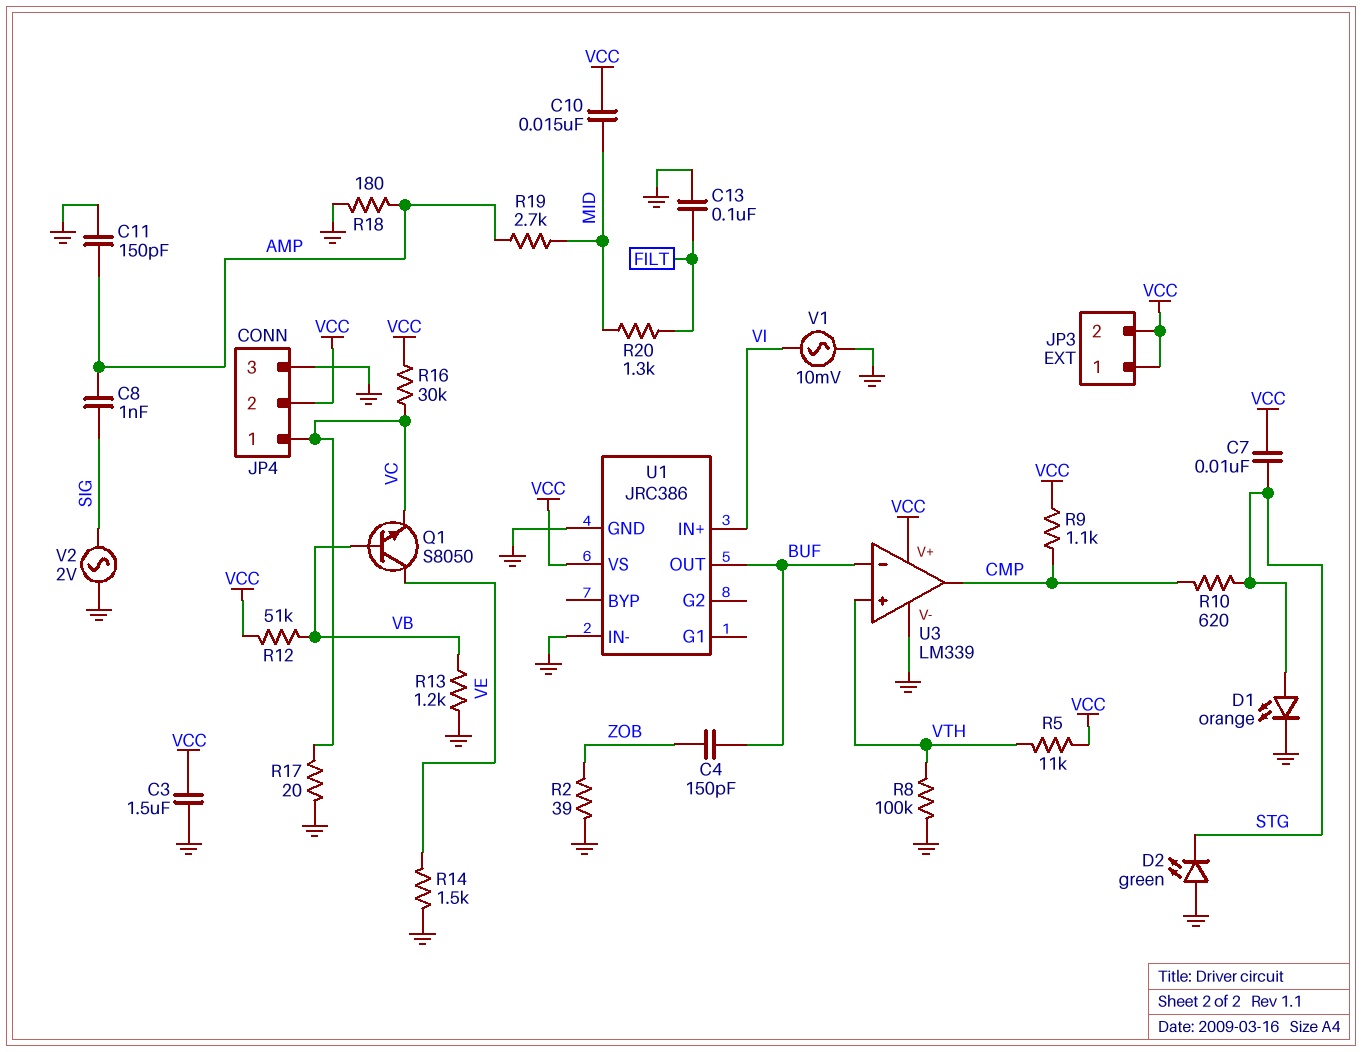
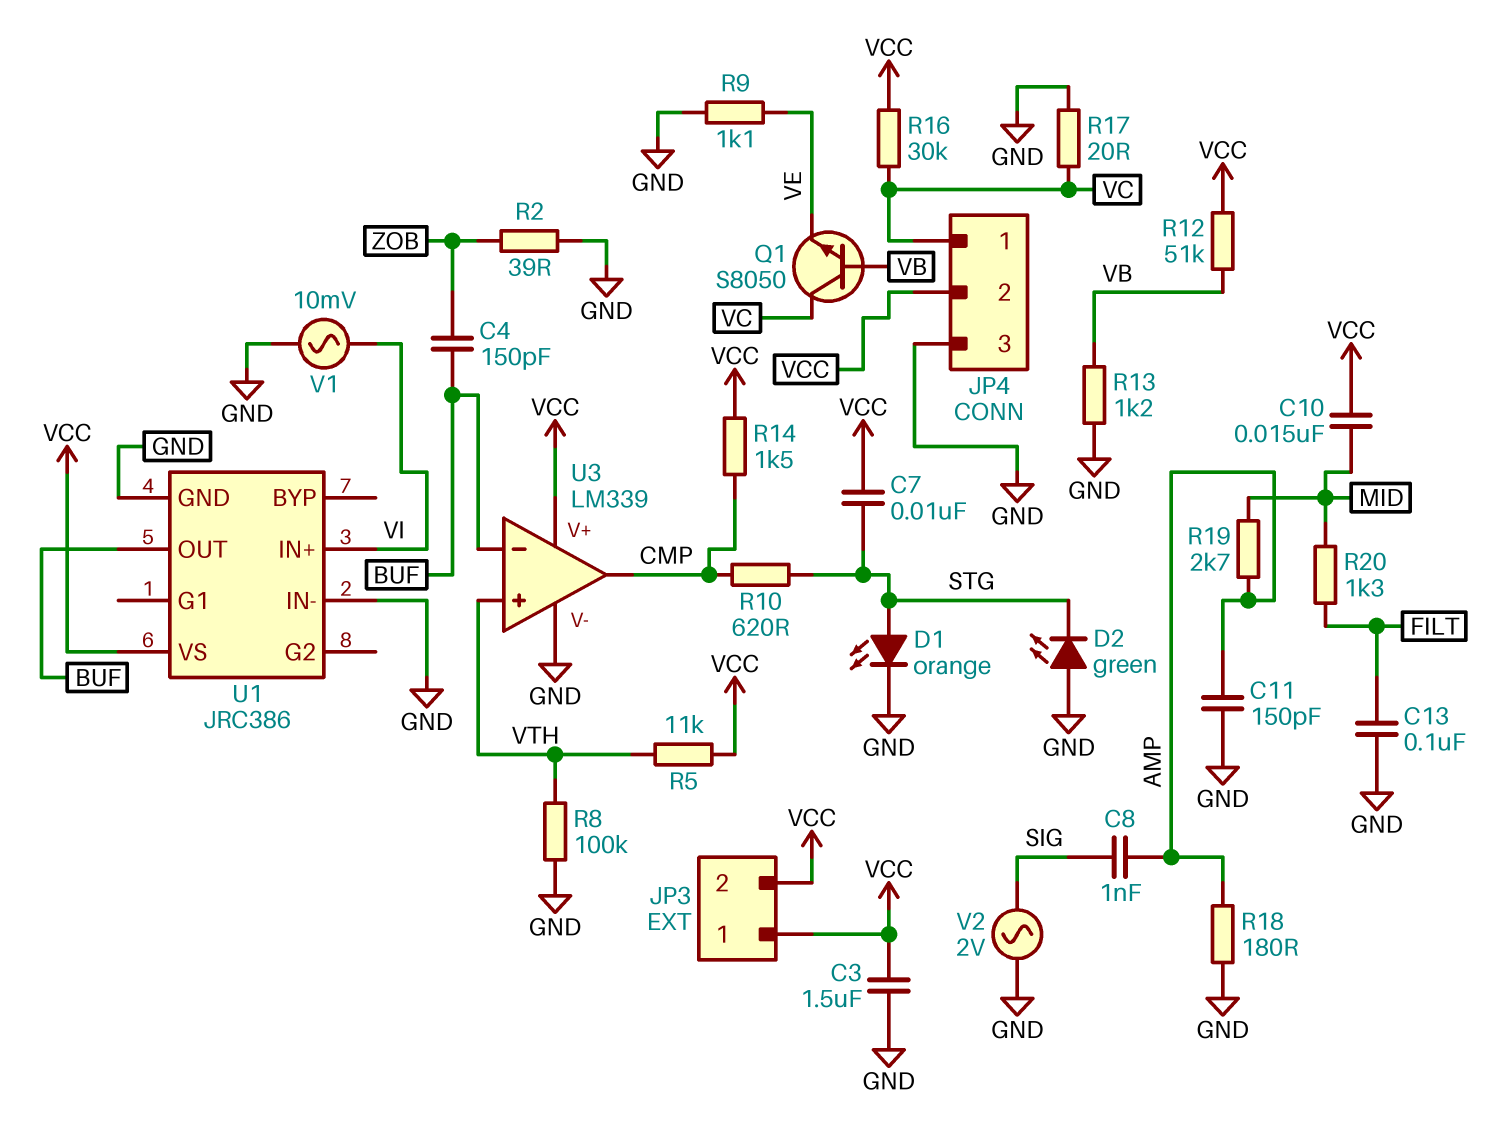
Q1: NPN S8050 (B VB, C VE, E VC) -> NPN S8050 (B VB, C VC, E VE)
R9: 1.1k (CMP, VCC) -> 1.1k (GND, VE)
R14: 1.5k (GND, VE) -> 1.5k (CMP, VCC)

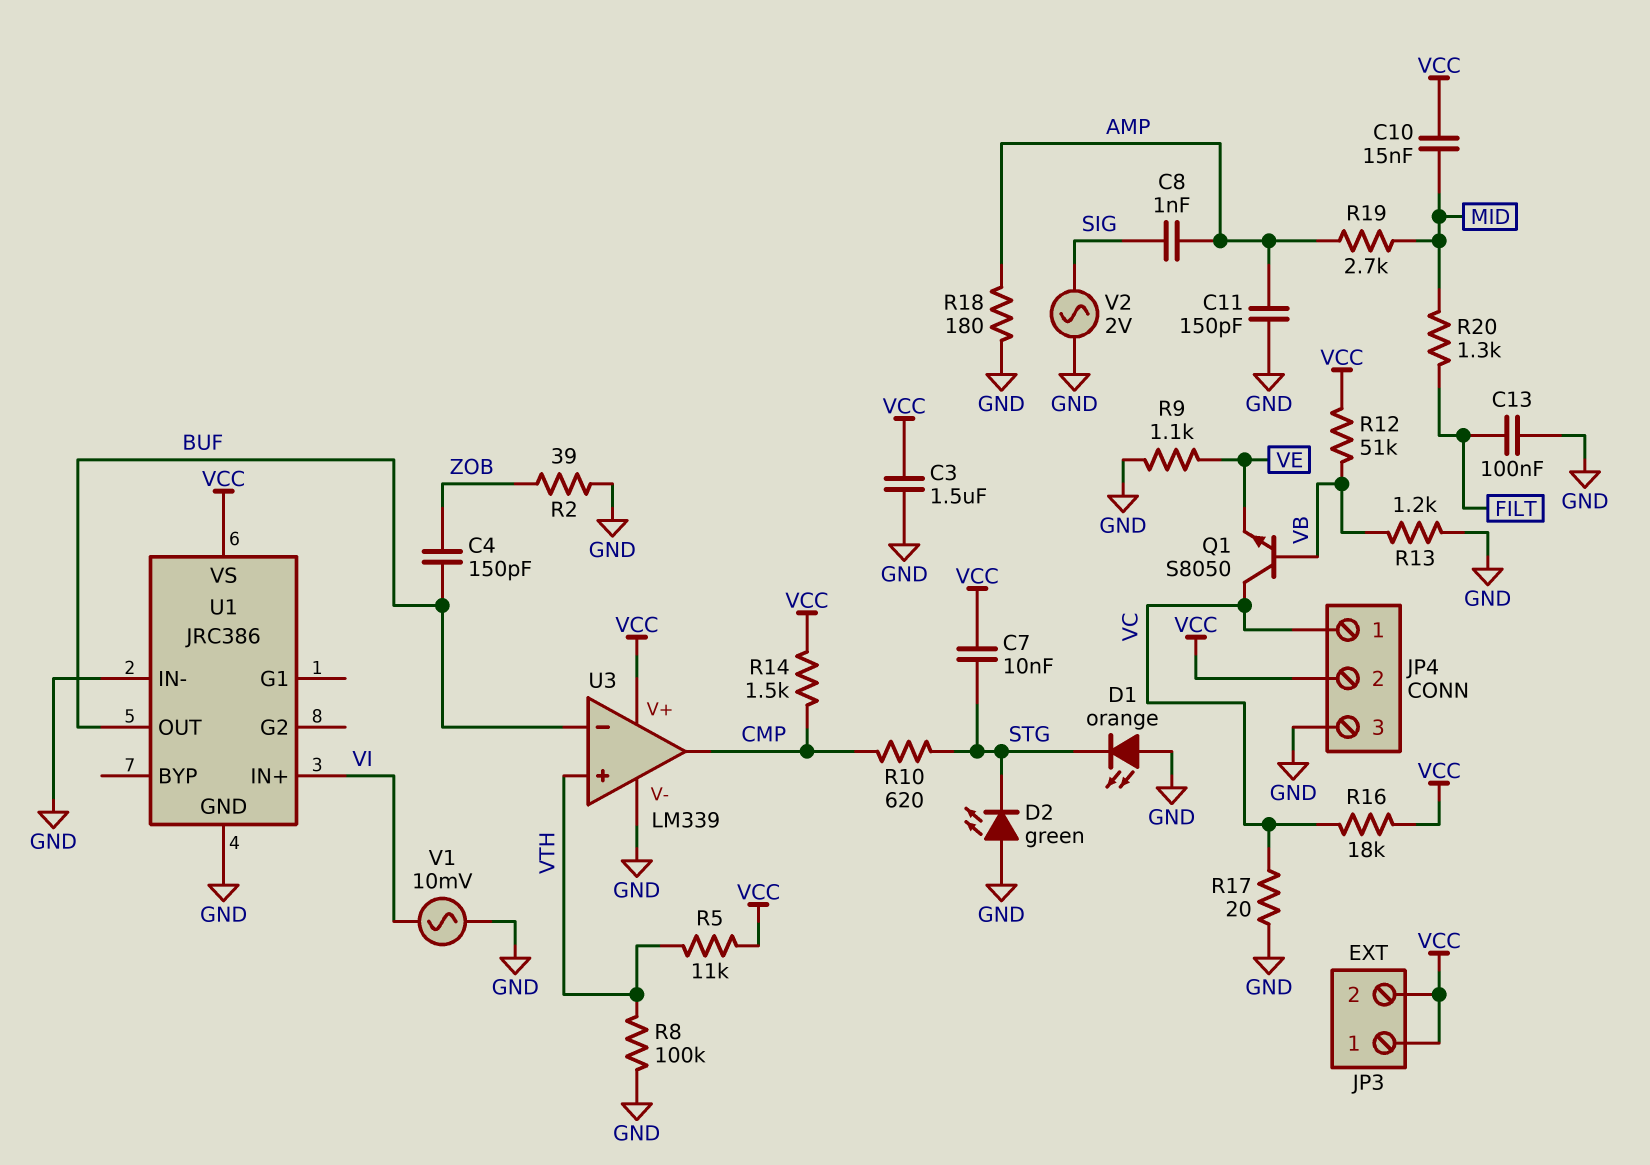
D1: LED orange (A STG, K GND) -> LED orange (A GND, K STG)
R16: 30k (VC, VCC) -> 18k (VC, VCC)

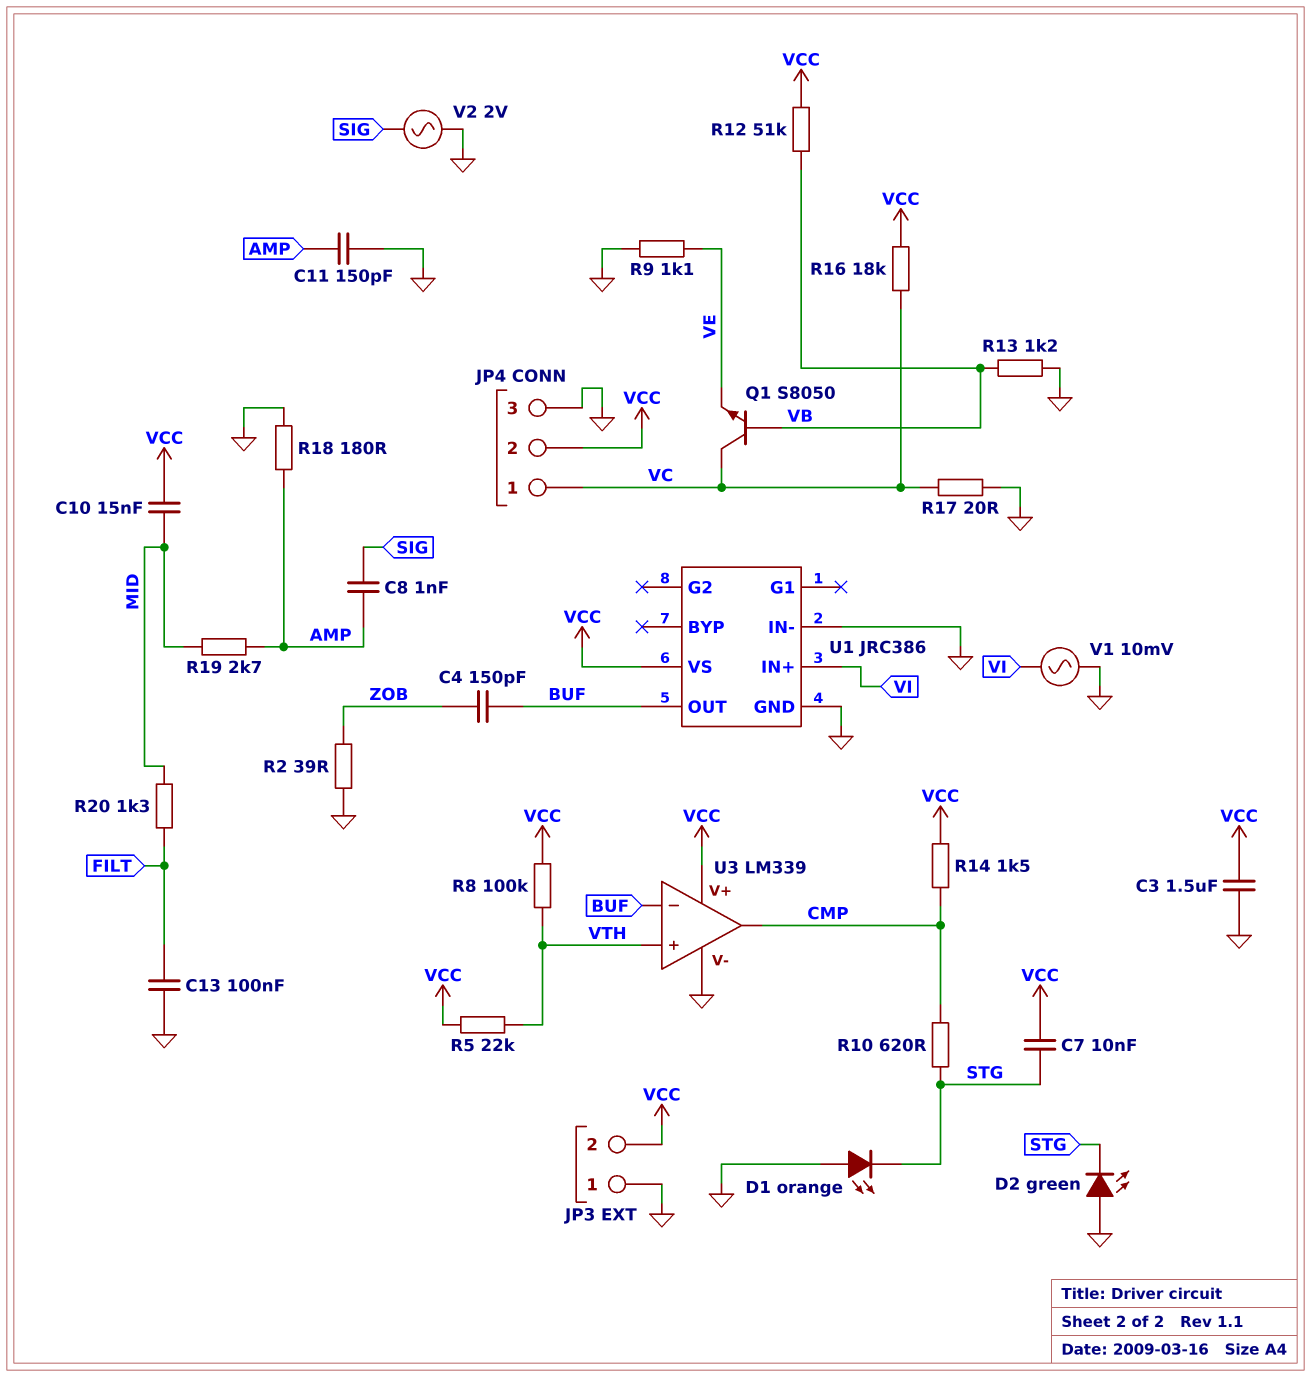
JP3 pin 1: VCC -> GND
R5: 11k (VCC, VTH) -> 22k (VCC, VTH)
R8: 100k (GND, VTH) -> 100k (VCC, VTH)

